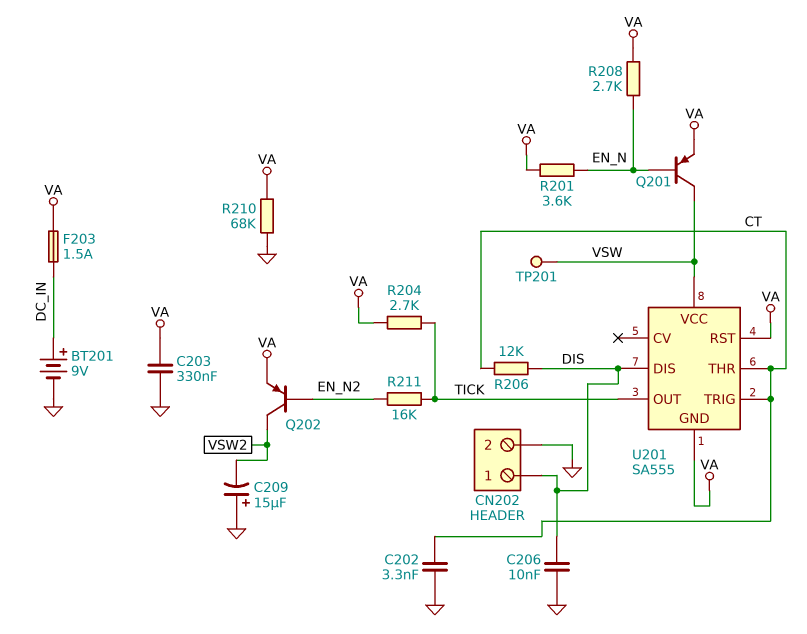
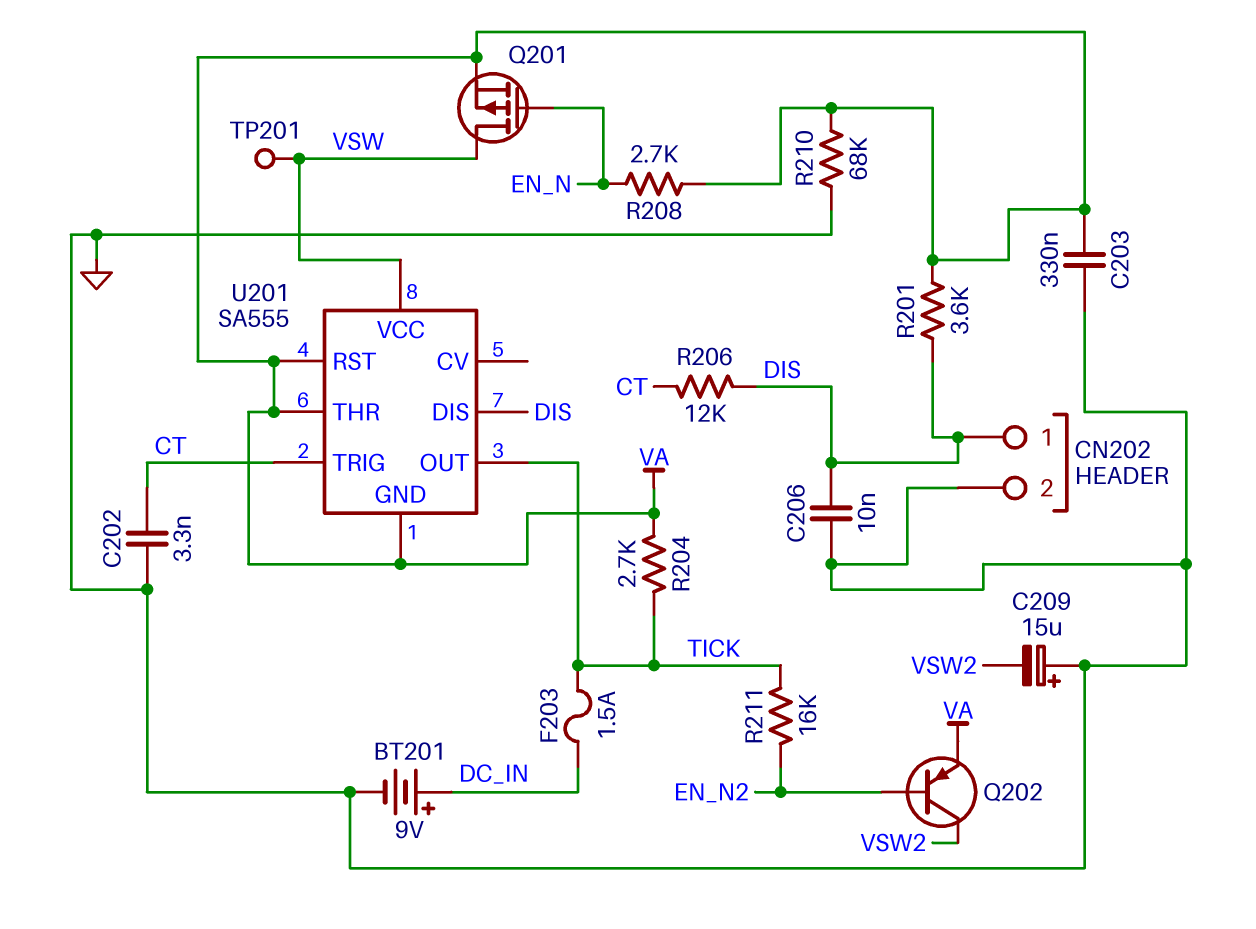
F203: 1.5A (DC_IN, VA) -> 1.5A (DC_IN, TICK)
Q201: PNP (B EN_N, C VSW, E VA) -> PMOS (G EN_N, D VSW, S VA)
R201: 3.6k (EN_N, VA) -> 3.6k (DIS, VA)
U201 pin THR: CT -> VA

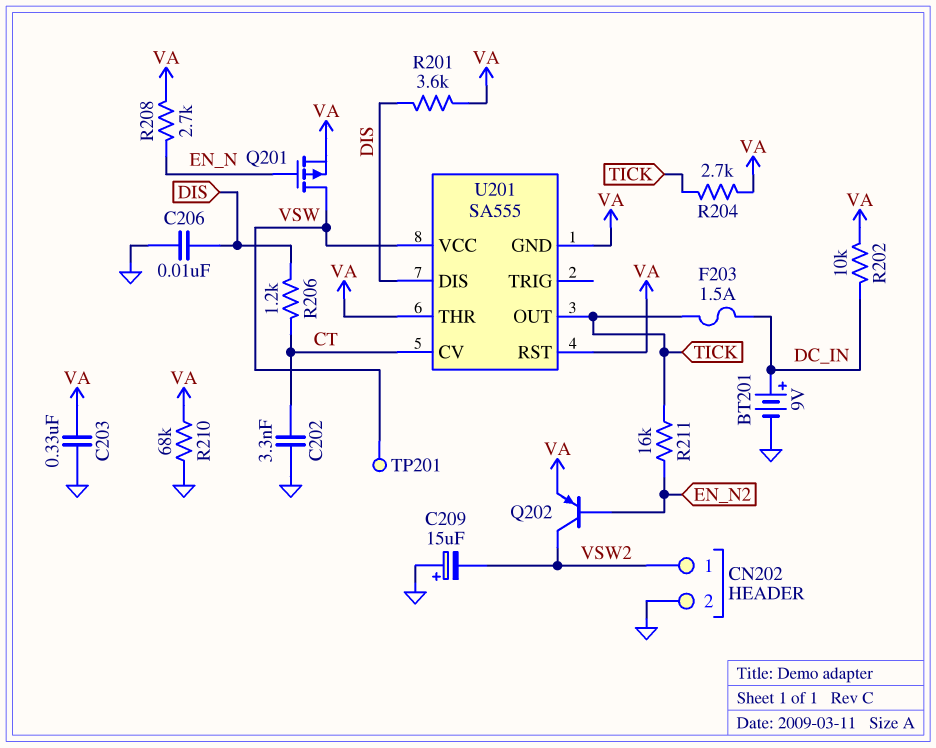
CN202 pin 1: DIS -> VSW2
R202: none -> 10k (DC_IN, VA)
R206: 12k (CT, DIS) -> 1.2k (CT, DIS)
U201 pin CV: none -> CT
U201 pin TRIG: CT -> none

